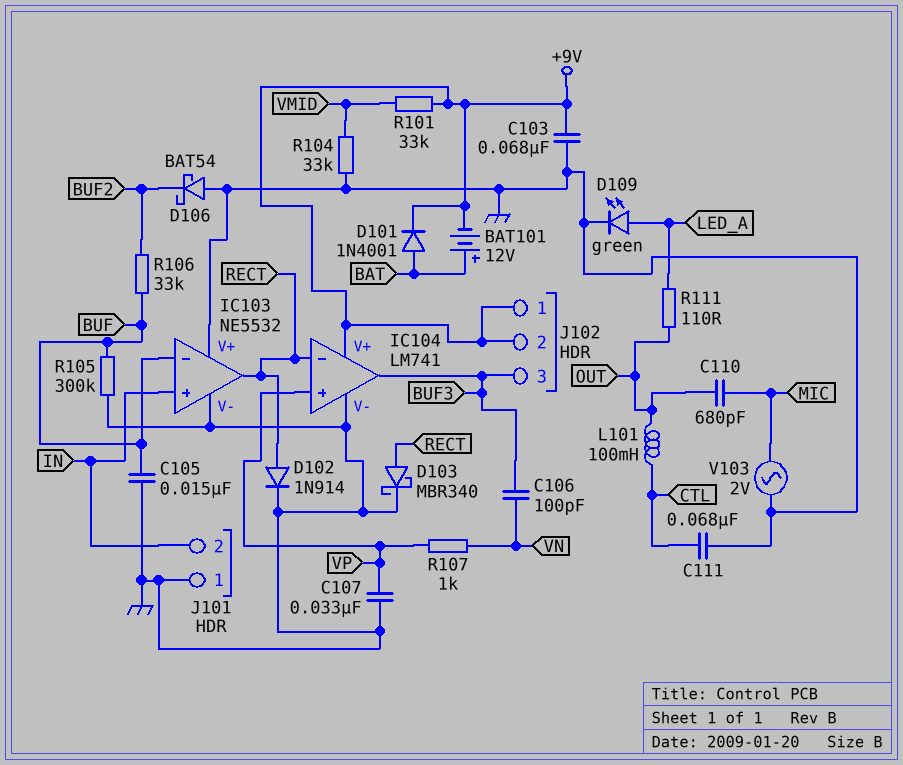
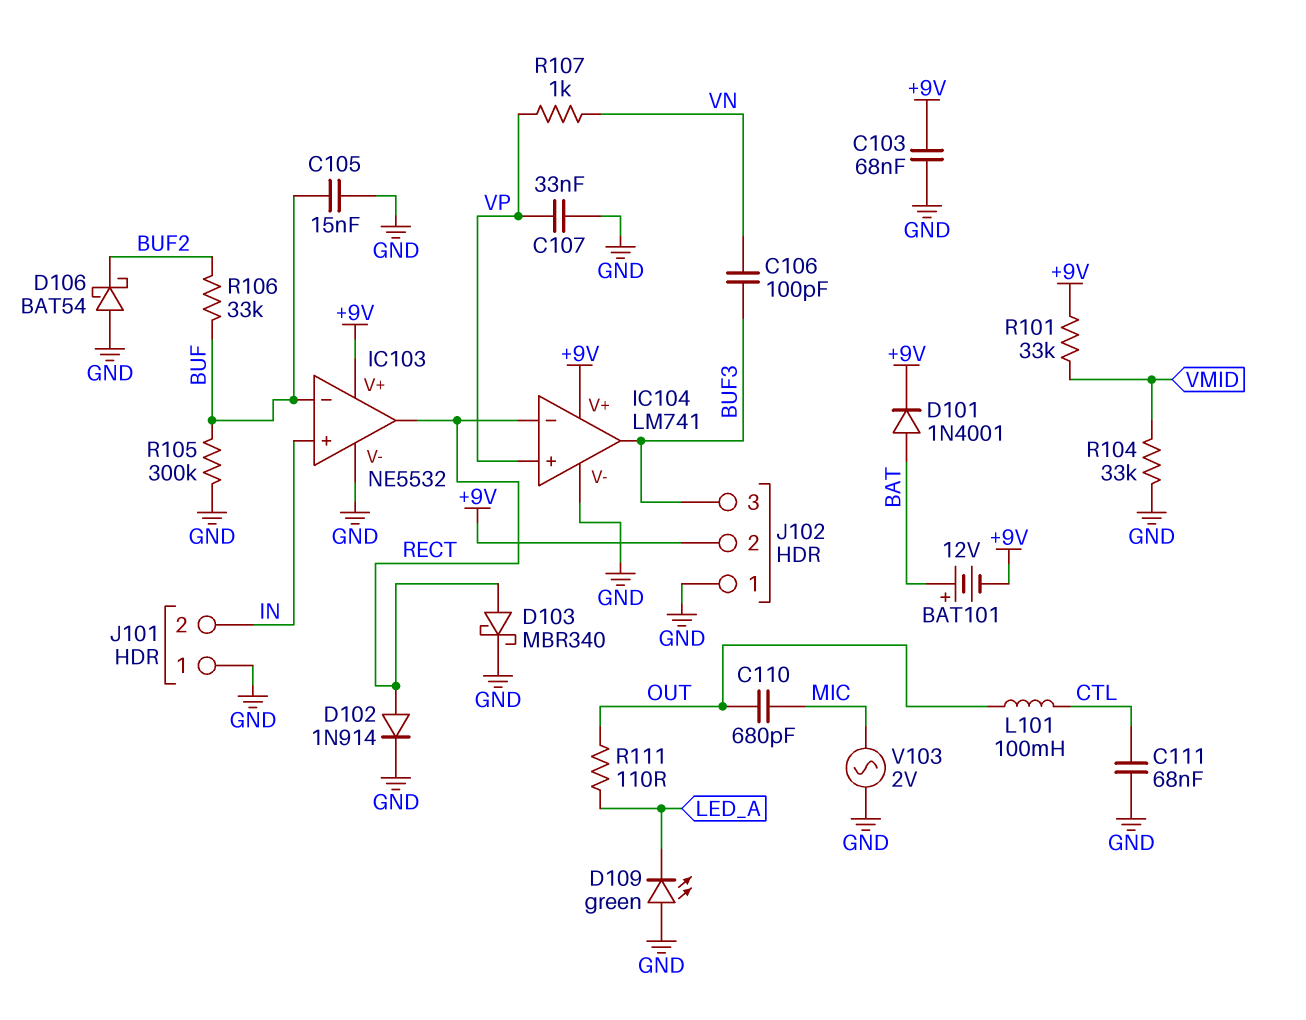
D109: LED green (A LED_A, K GND) -> LED green (A GND, K LED_A)
IC103 pin V+: GND -> +9V
J102 pin 1: +9V -> GND

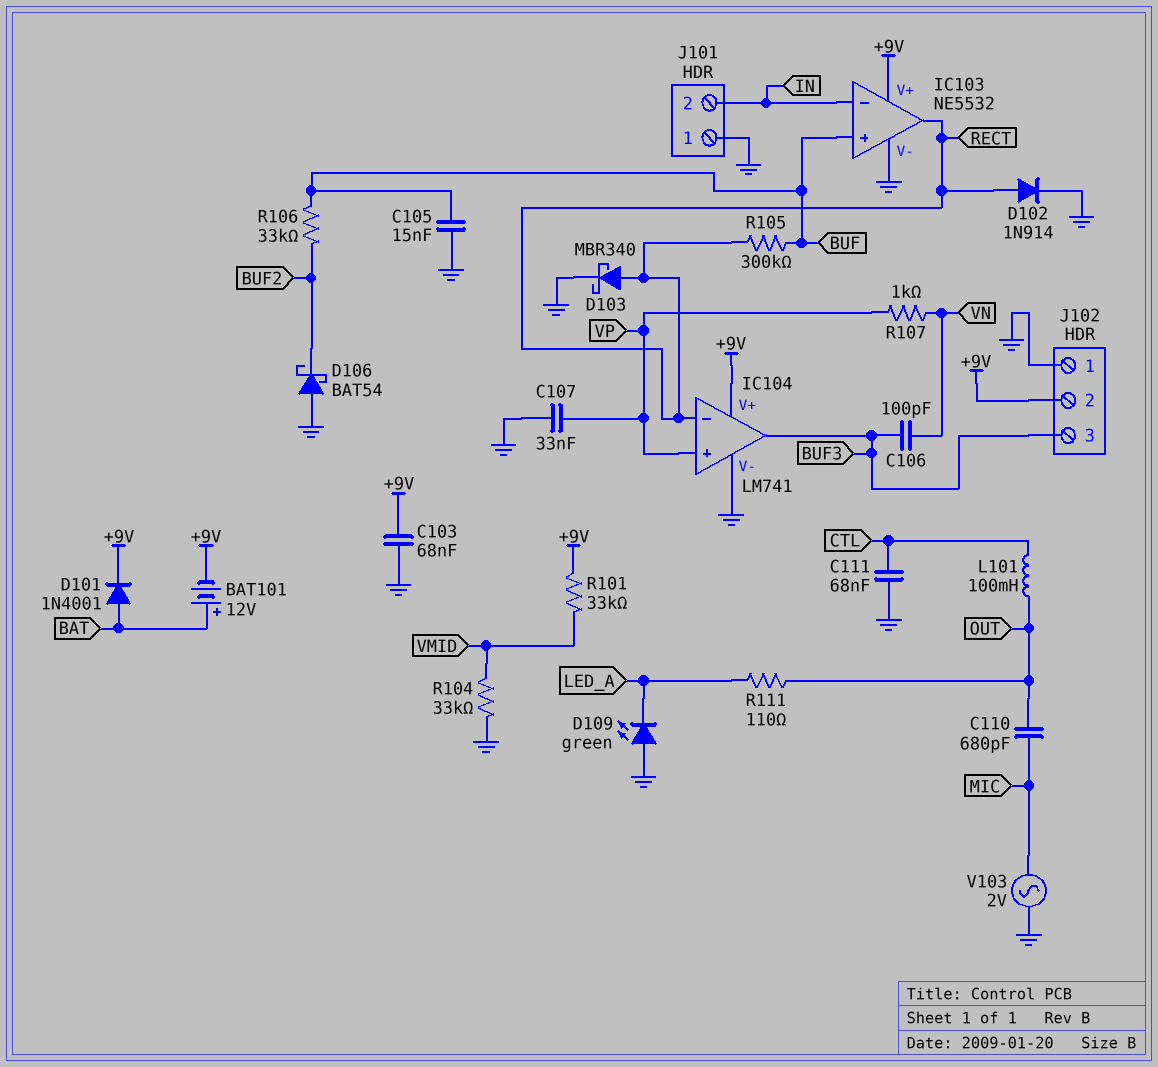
IC103 pin in+: IN -> BUF
IC103 pin in-: BUF -> IN
R105: 300k (BUF, GND) -> 300k (BUF, RECT)

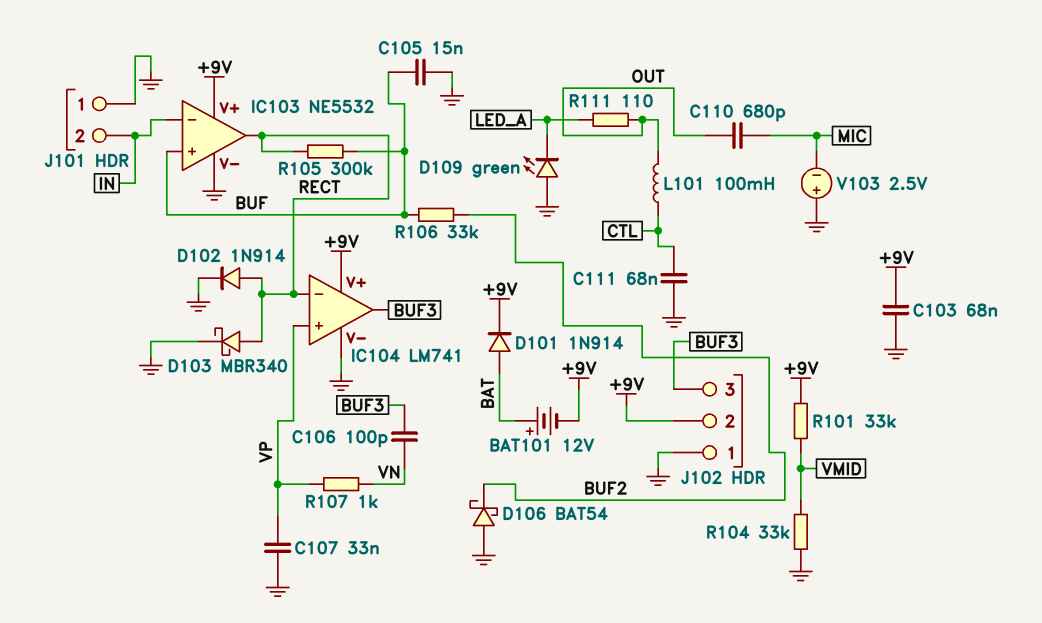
D101: diode 1N4001 (A BAT, K +9V) -> diode 1N914 (A BAT, K +9V)
V103: AC 2V (GND, MIC) -> 2.5V (plus GND, minus MIC)

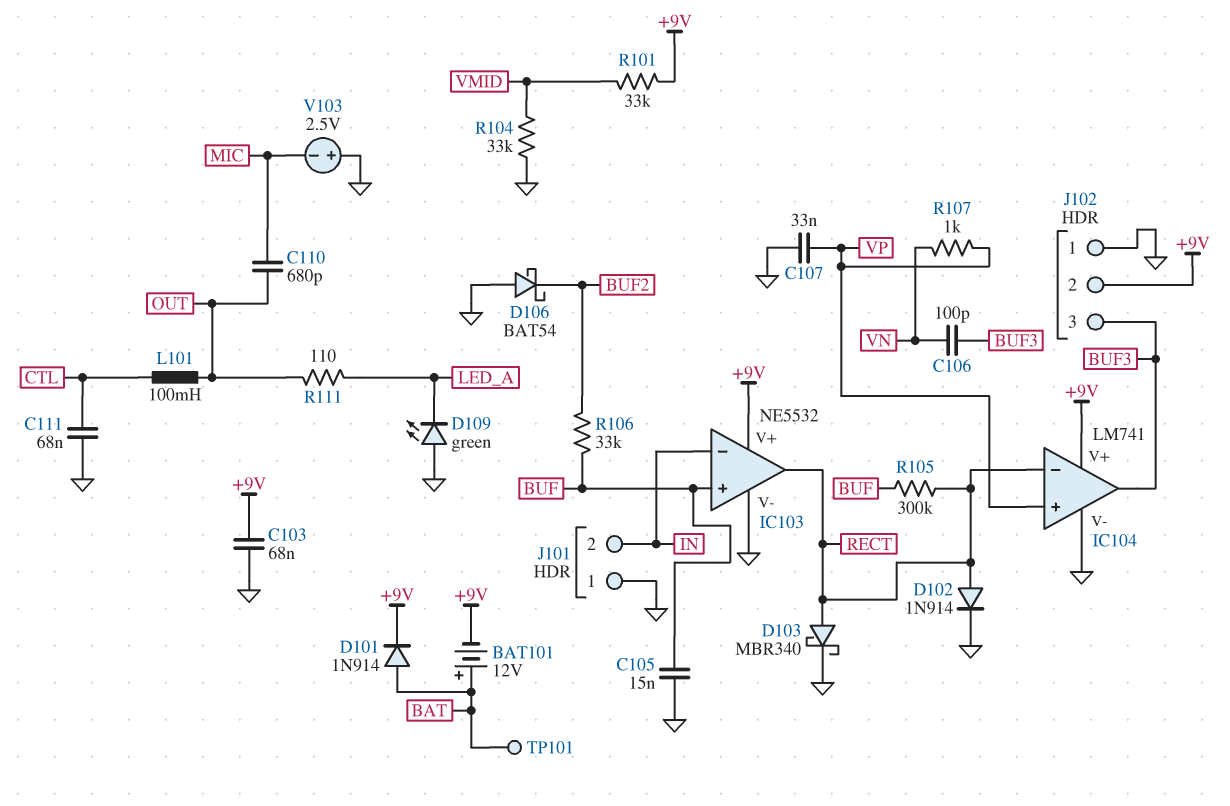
TP101: none -> test point (BAT)

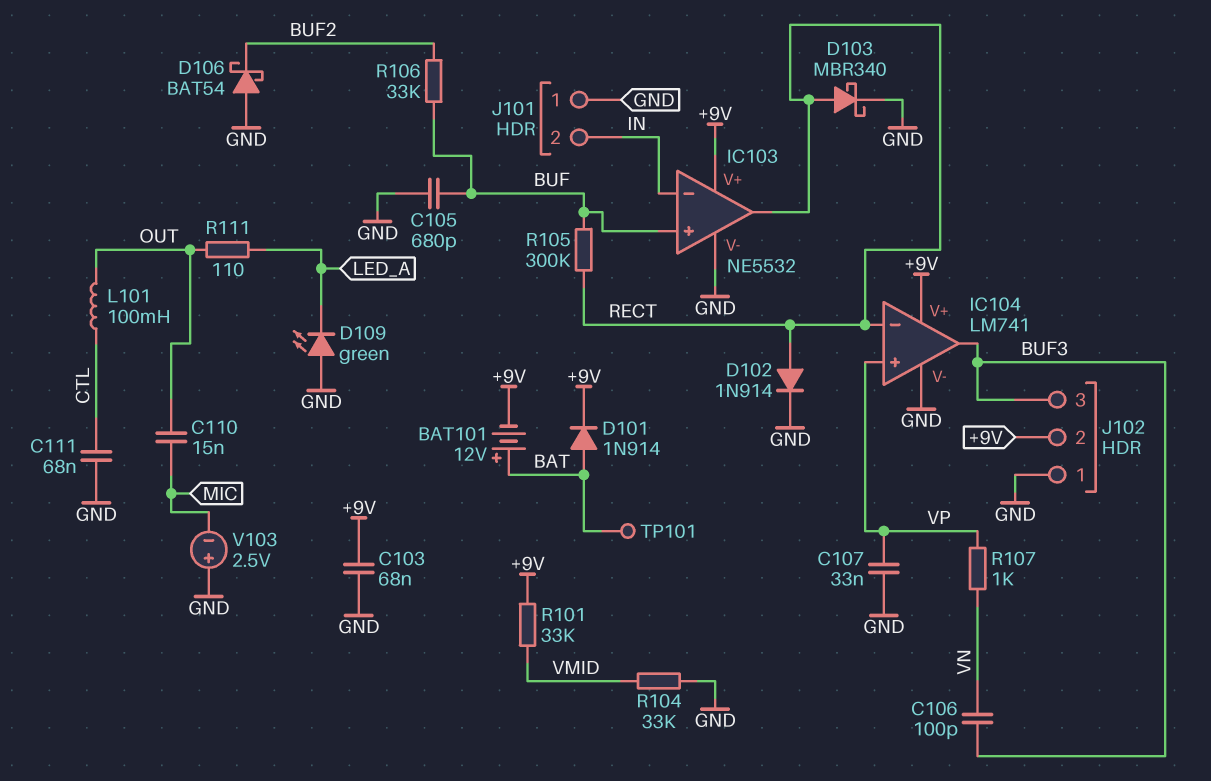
C105: 15nF (BUF, GND) -> 680pF (BUF, GND)
C110: 680pF (MIC, OUT) -> 15nF (MIC, OUT)

